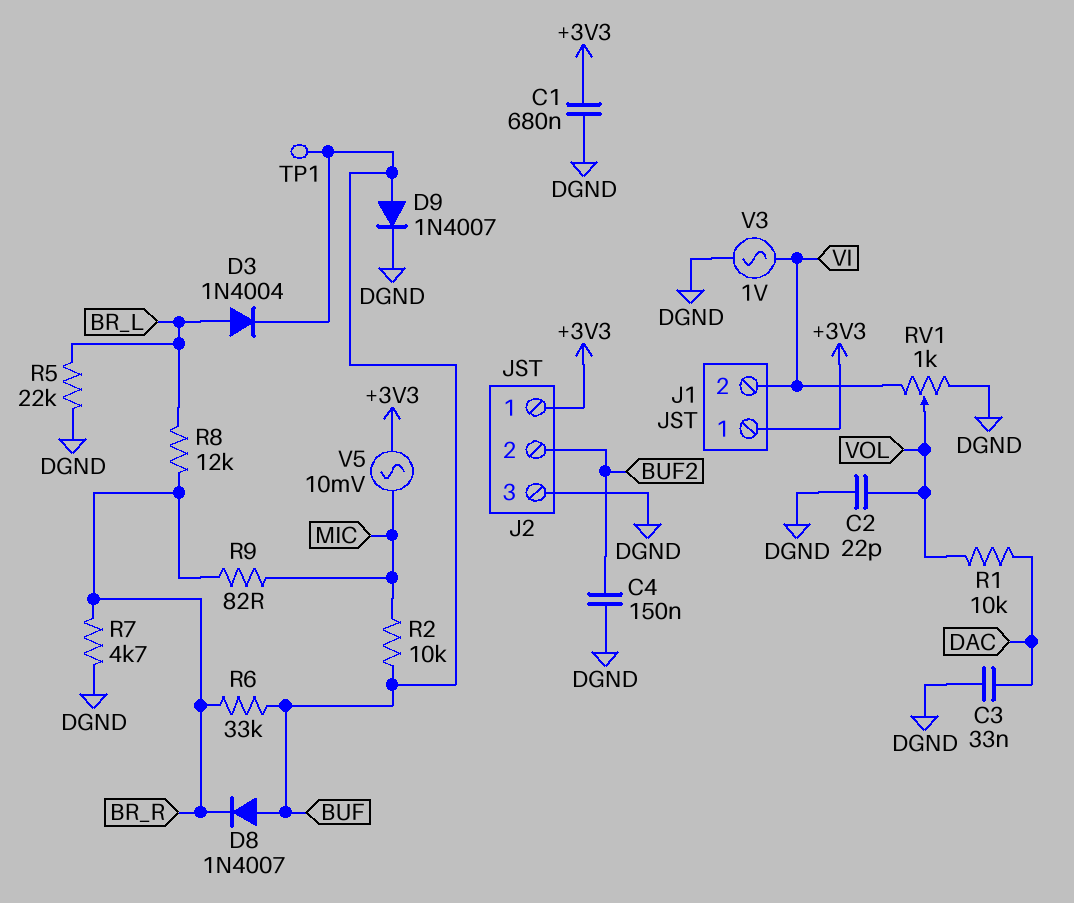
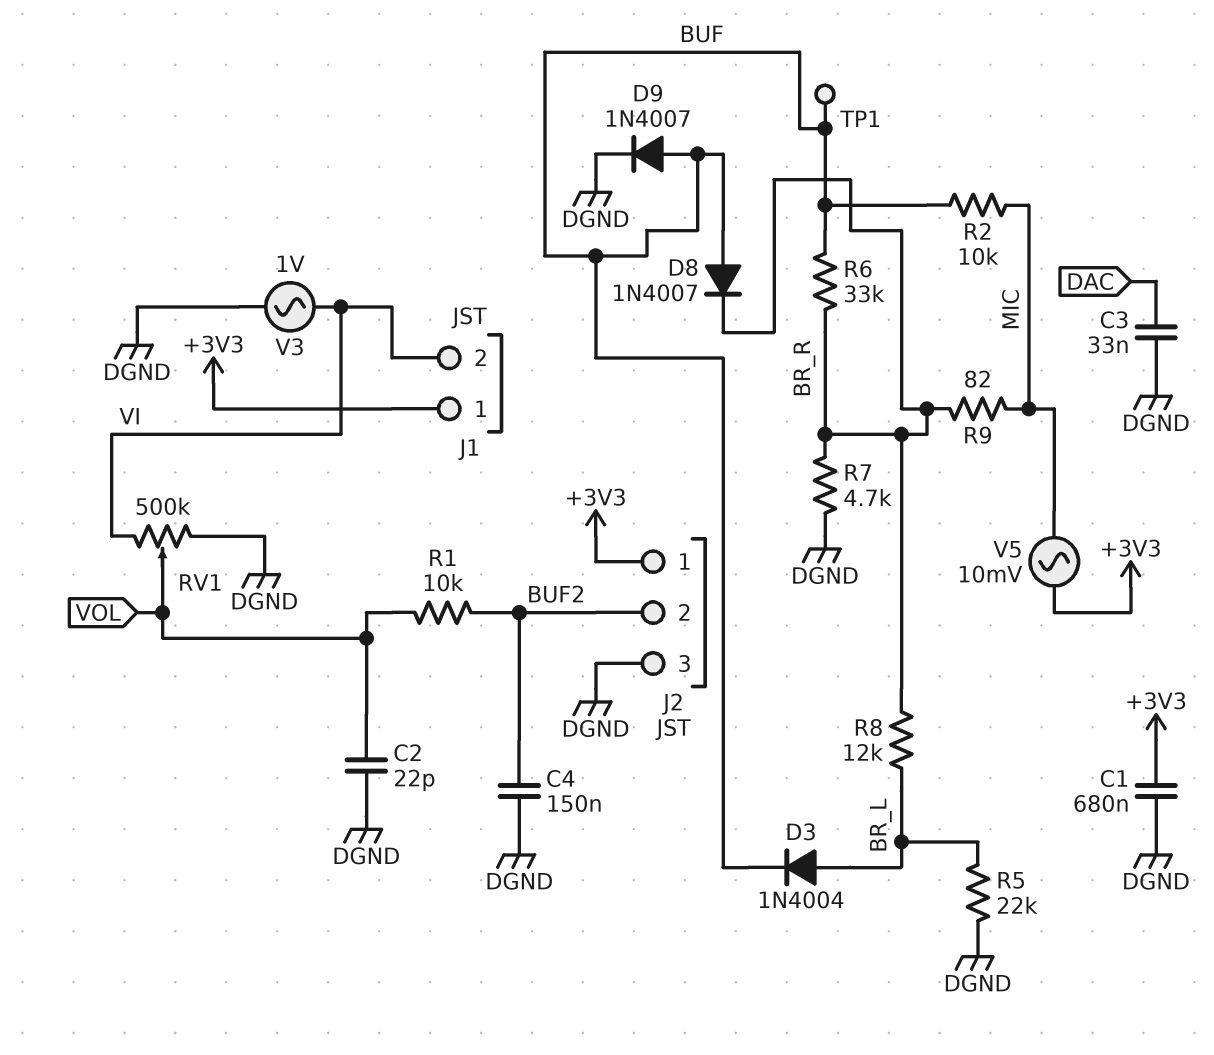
R1: 10k (DAC, VOL) -> 10k (BUF2, VOL)
RV1: 1k (DGND, VI, wiper VOL) -> 500k (DGND, VI, wiper VOL)

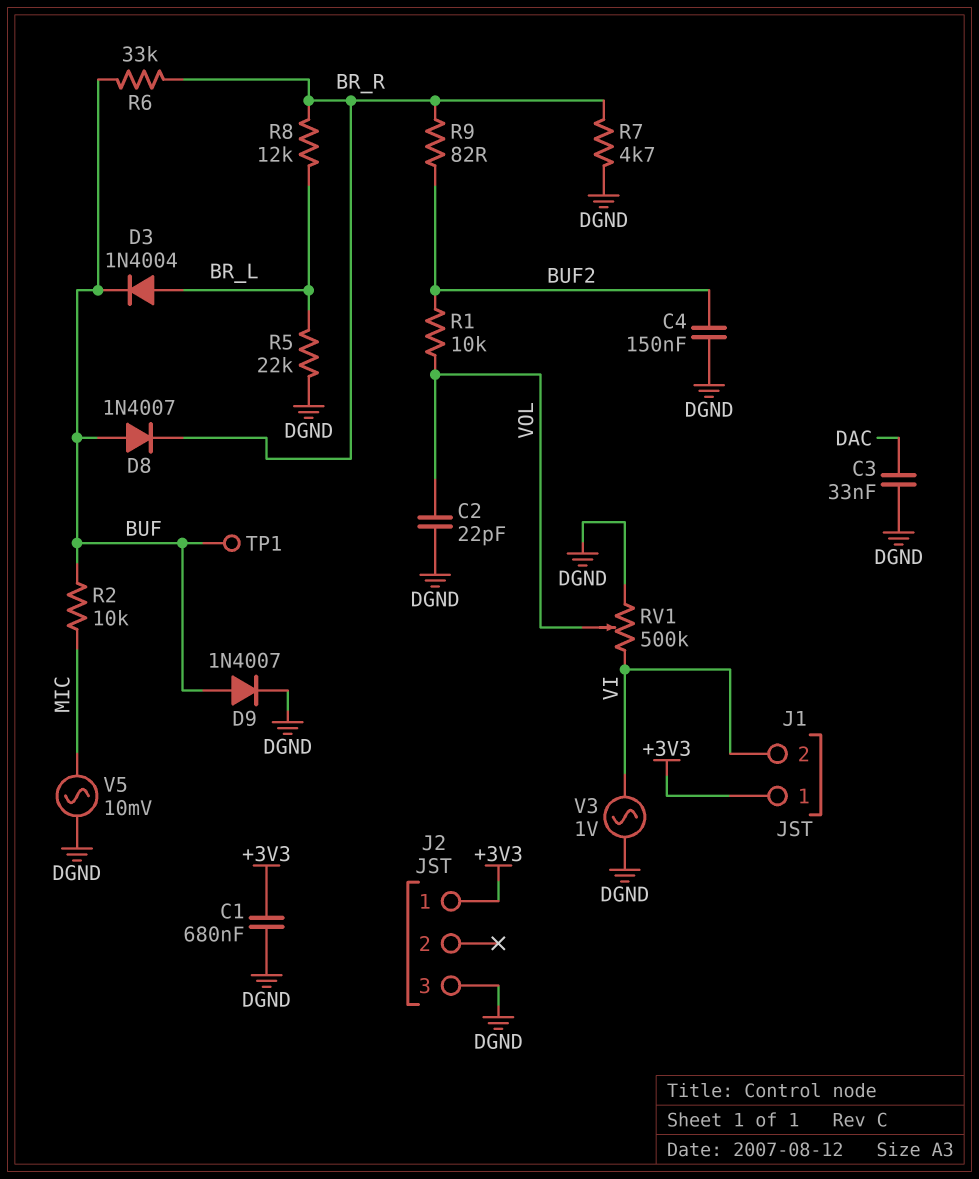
J2 pin 2: BUF2 -> none
R9: 82 (BR_R, MIC) -> 82 (BR_R, BUF2)
V5: AC 10mV (+3V3, MIC) -> AC 10mV (DGND, MIC)

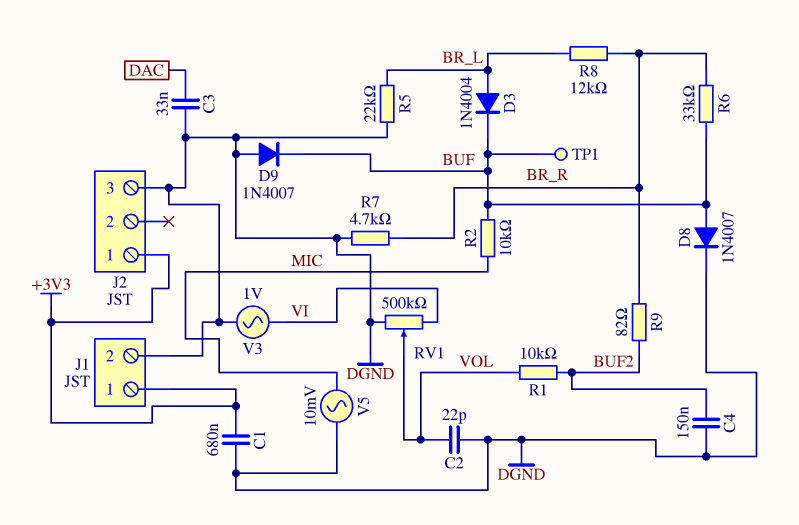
D8: diode 1N4007 (A BUF, K BR_R) -> diode 1N4007 (A BUF, K DGND)
D9: diode 1N4007 (A BUF, K DGND) -> diode 1N4007 (A DGND, K BUF)
J1 pin 2: VI -> DGND

